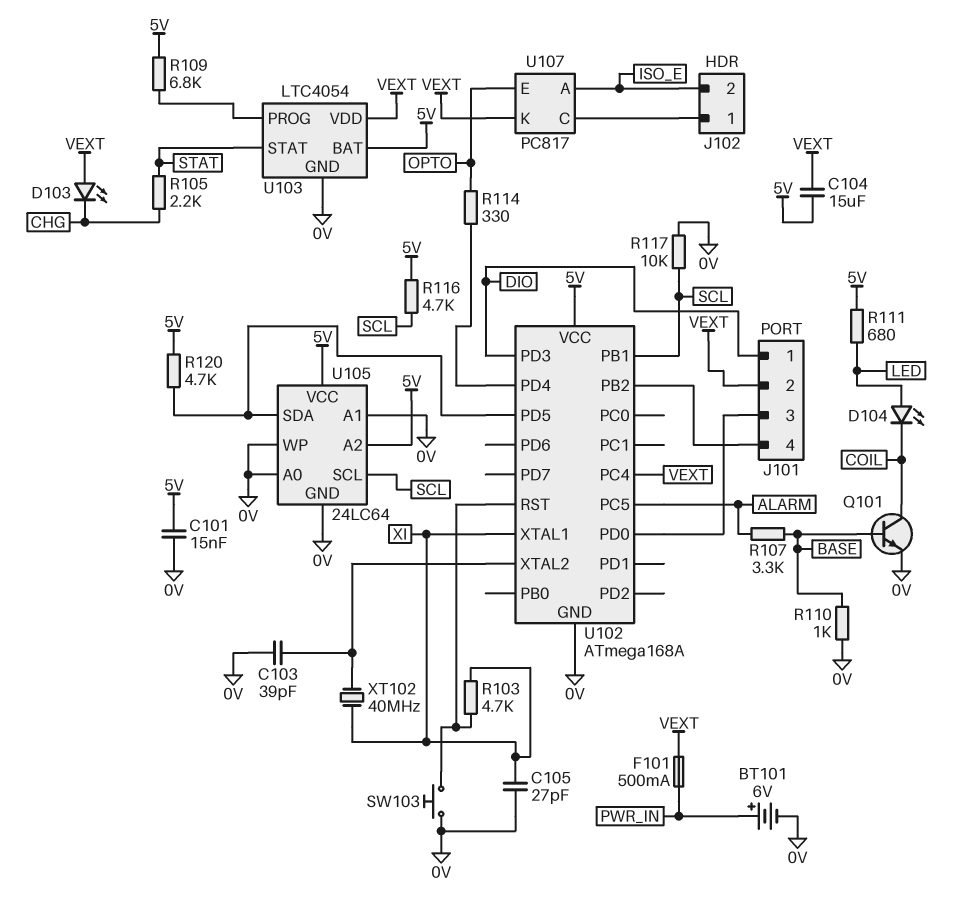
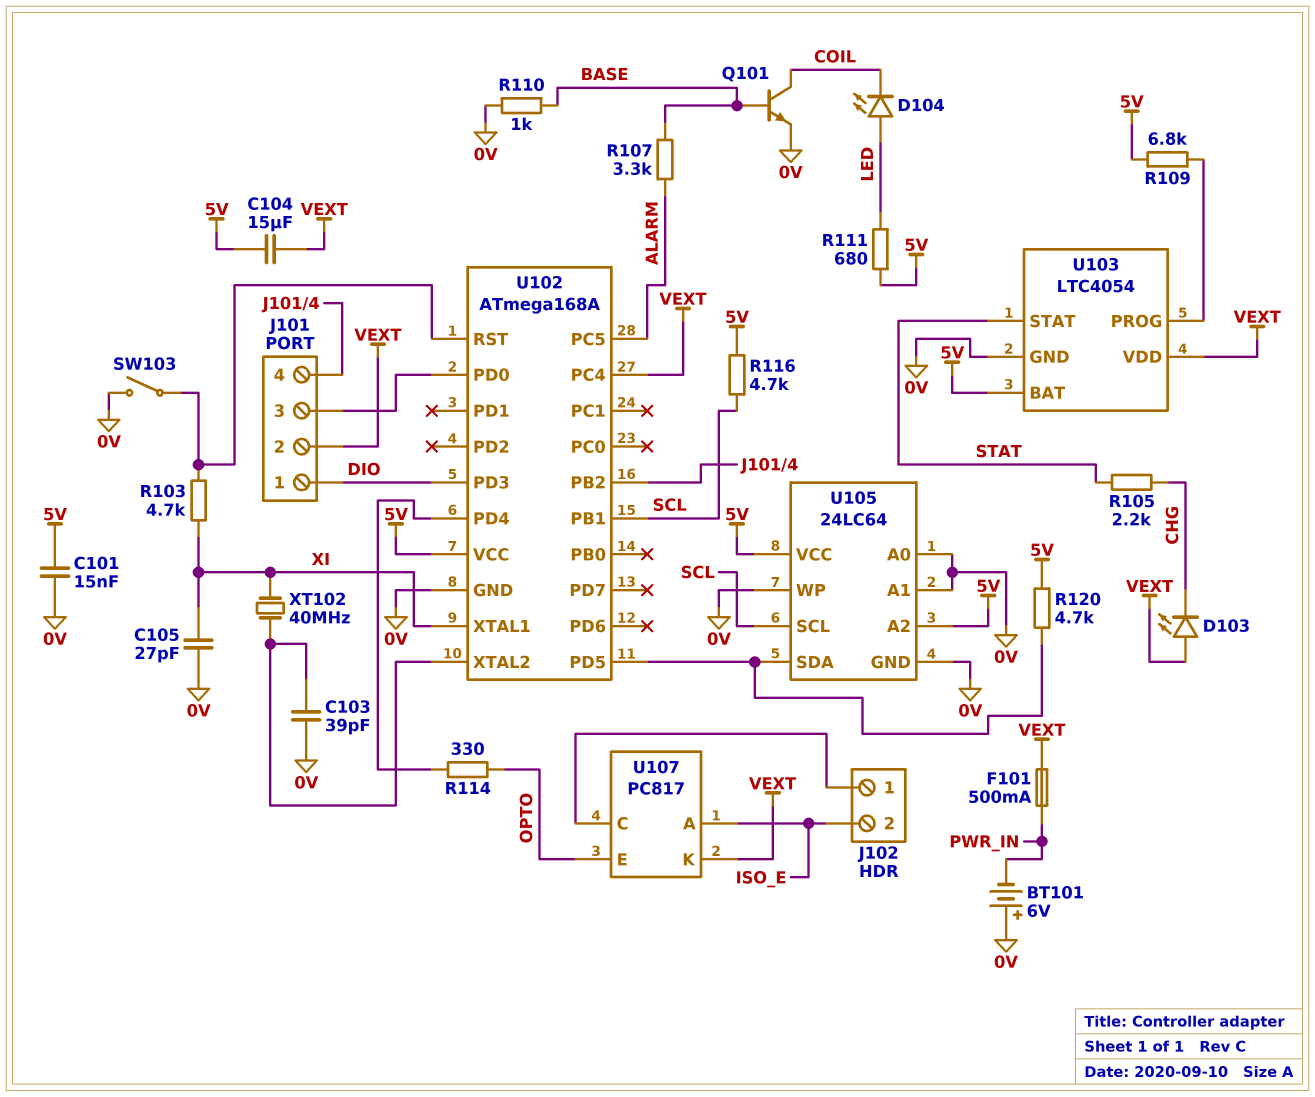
BT101: 6V (plus PWR_IN, minus 0V) -> 6V (plus 0V, minus PWR_IN)
R117: 10k (0V, SCL) -> none
SW103: button (0V, U102/RST) -> switch (0V, U102/RST)

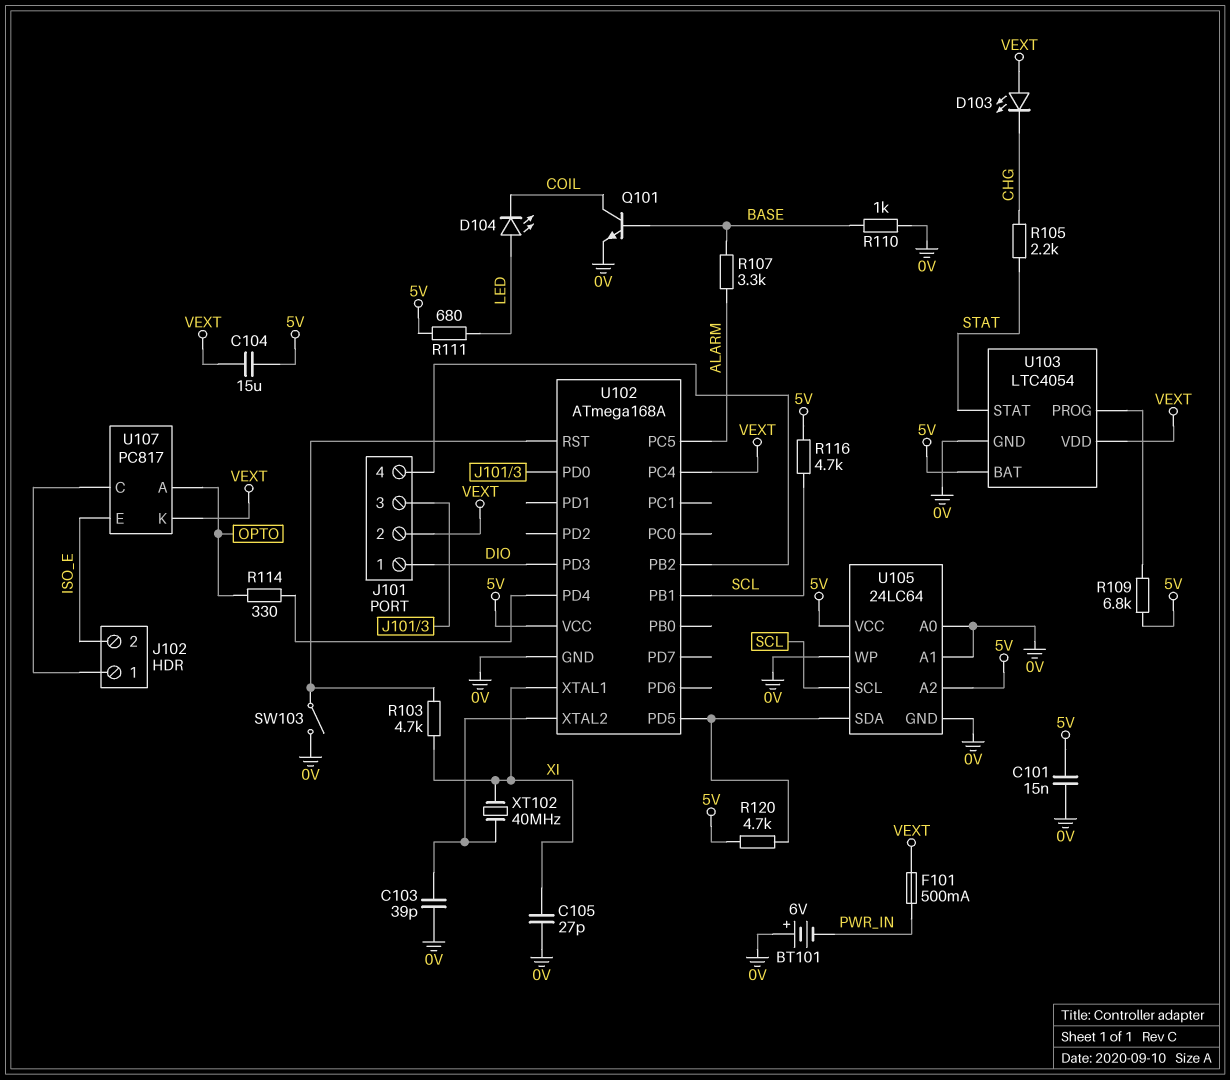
U107 pin A: ISO_E -> OPTO
U107 pin E: OPTO -> ISO_E

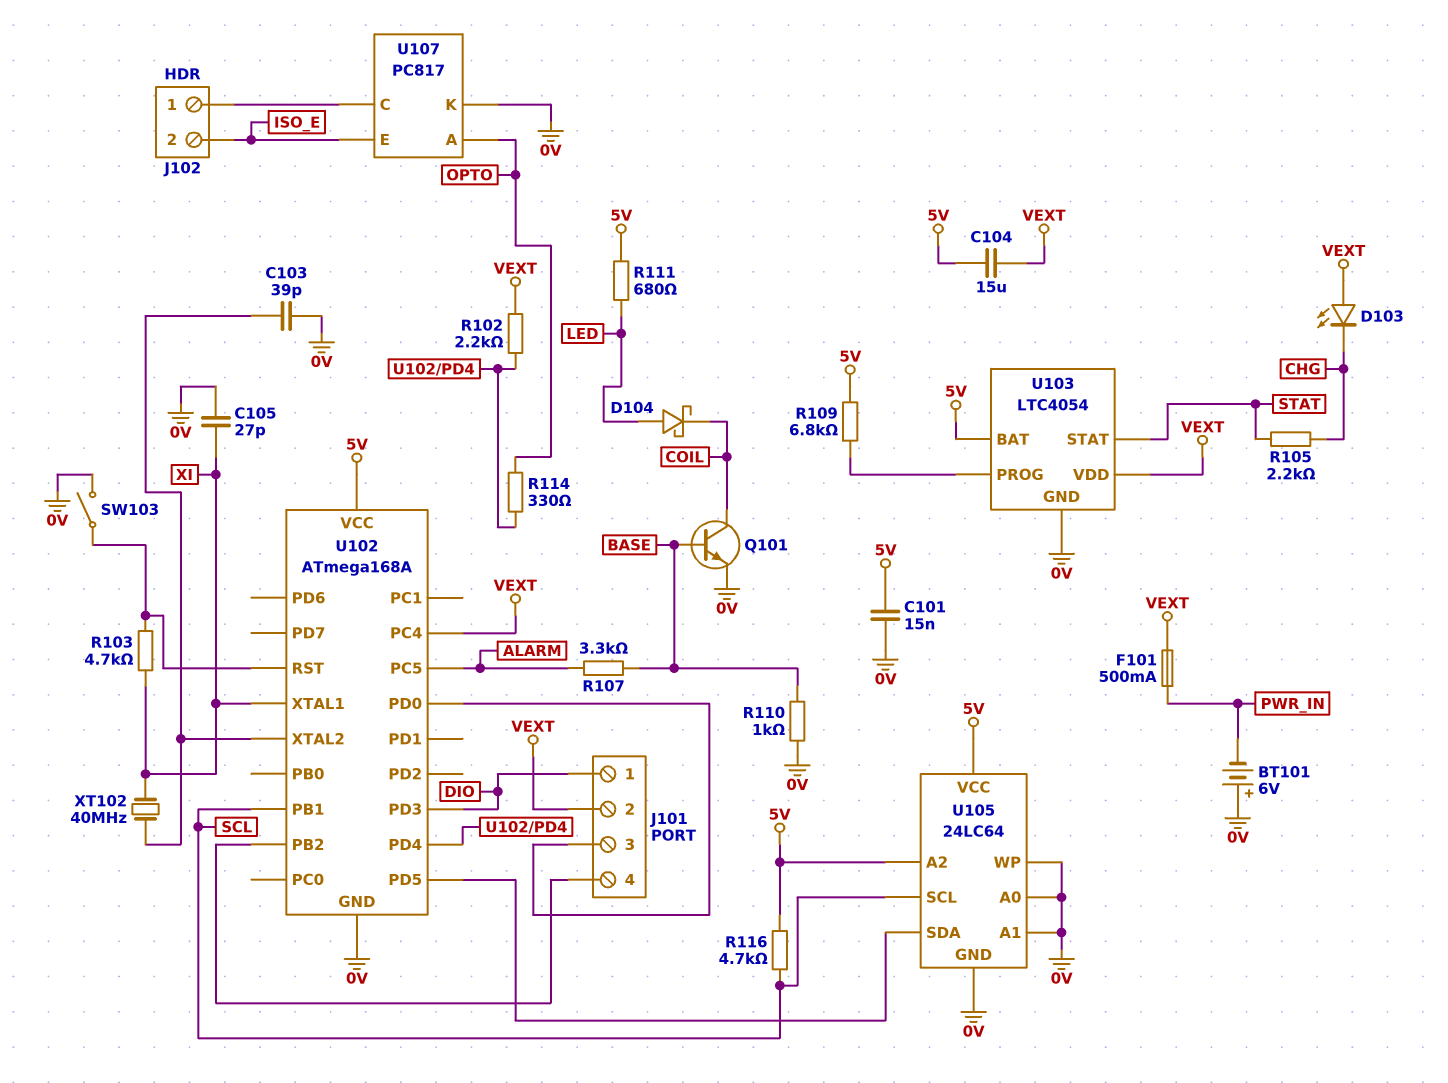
D104: LED (A LED, K COIL) -> schottky (A LED, K COIL)
R102: none -> 2.2k (U102/PD4, VEXT)
R120: 4.7k (5V, U102/PD5) -> none
U107 pin K: VEXT -> 0V

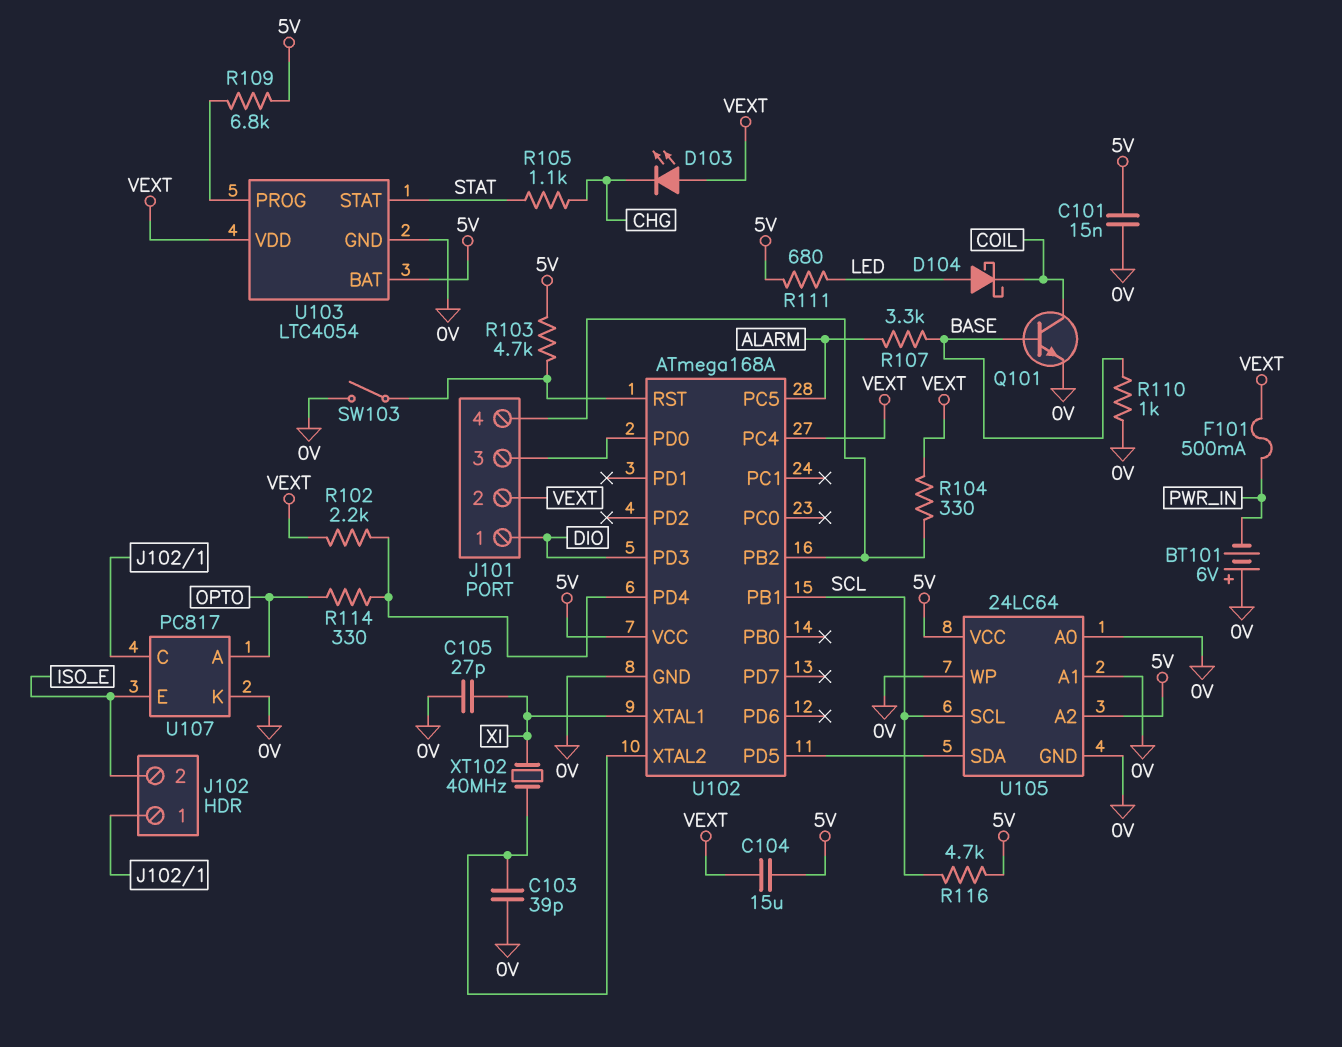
R103: 4.7k (U102/RST, XI) -> 4.7k (5V, U102/RST)
R104: none -> 330 (J101/4, VEXT)
R105: 2.2k (CHG, STAT) -> 1.1k (CHG, STAT)

